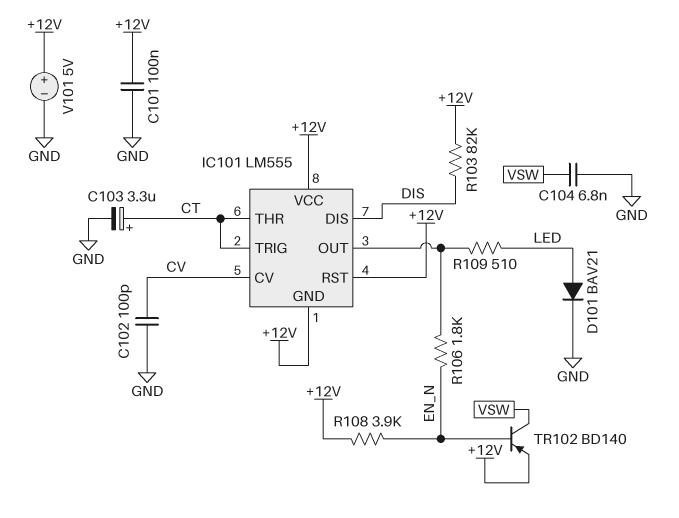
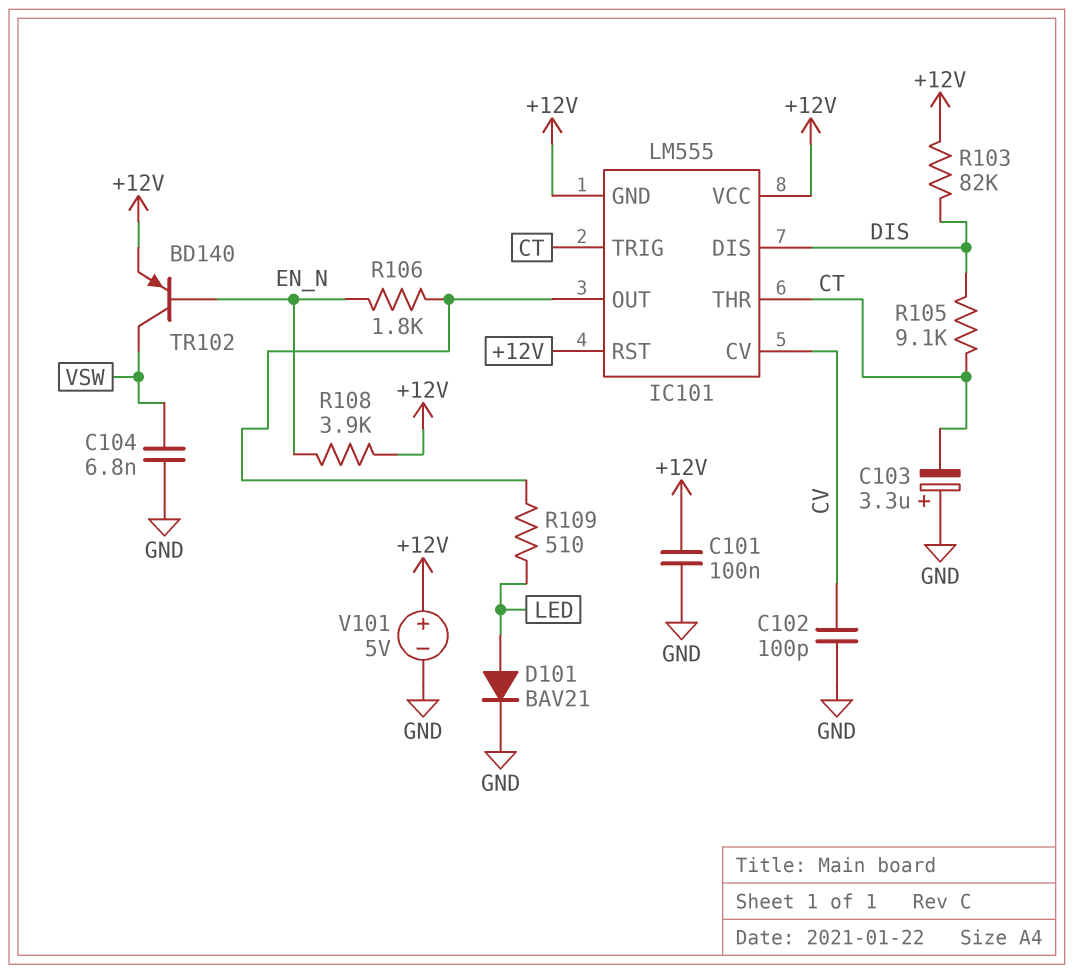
C103: 3.3uF (plus CT, minus GND) -> 3.3uF (plus GND, minus CT)
R105: none -> 9.1k (CT, DIS)

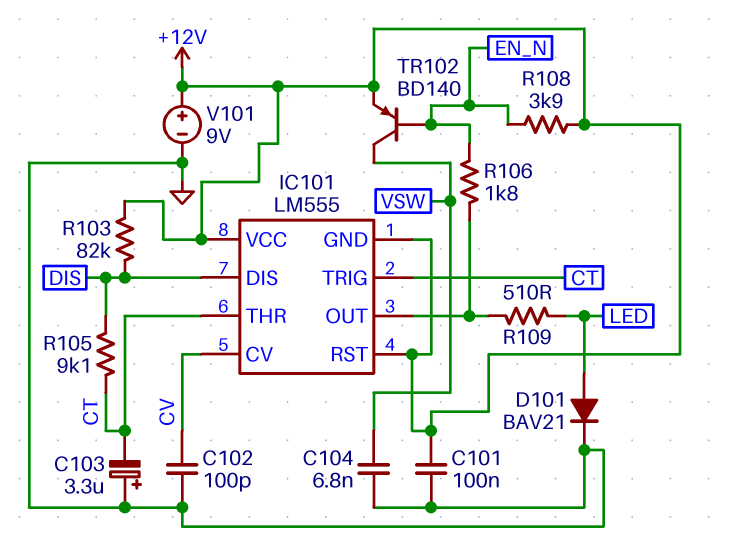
V101: 5V (plus +12V, minus GND) -> 9V (plus +12V, minus GND)

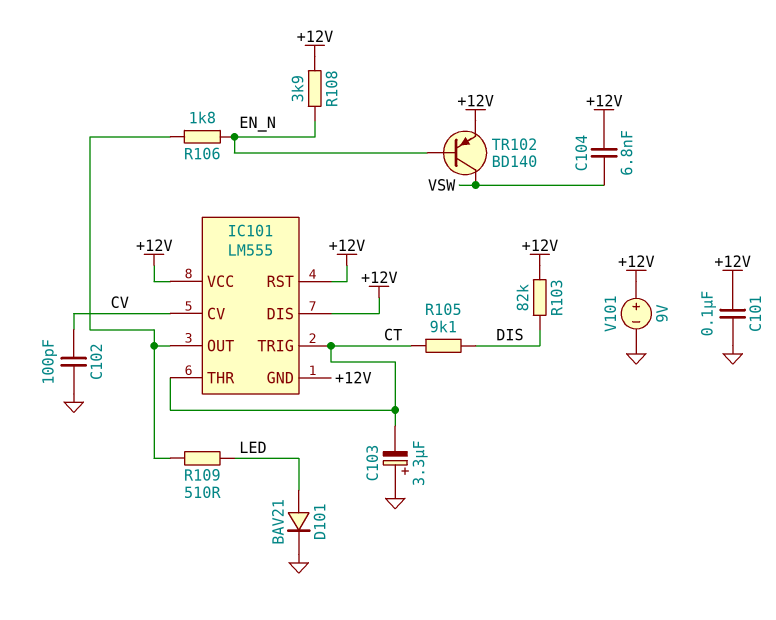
C104: 6.8nF (GND, VSW) -> 6.8nF (+12V, VSW)
IC101 pin DIS: DIS -> +12V

